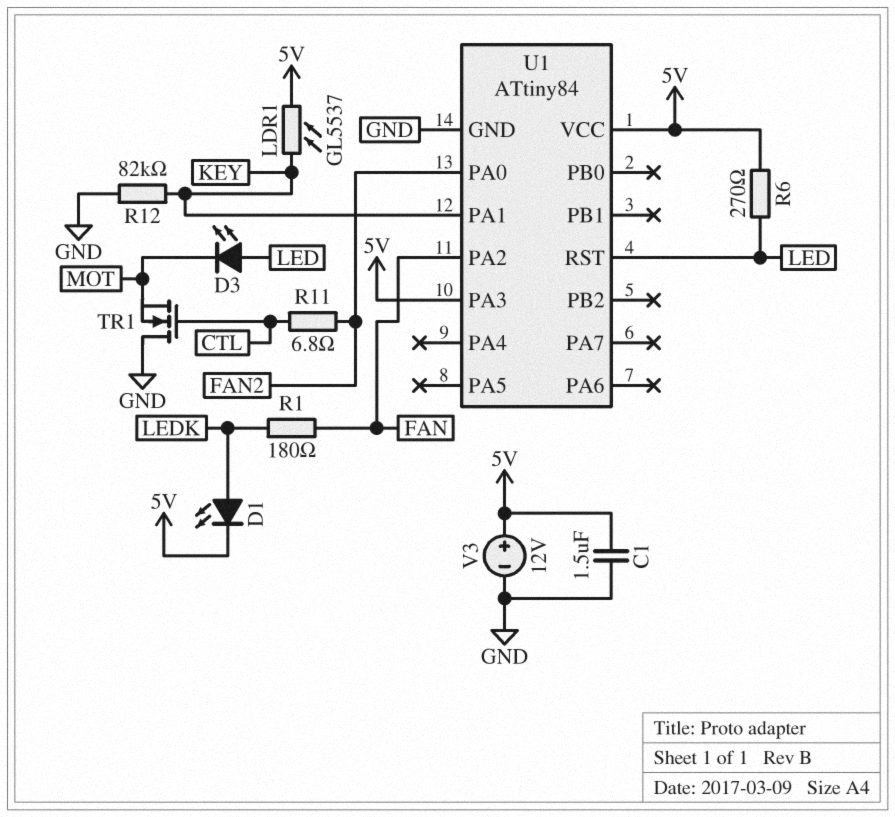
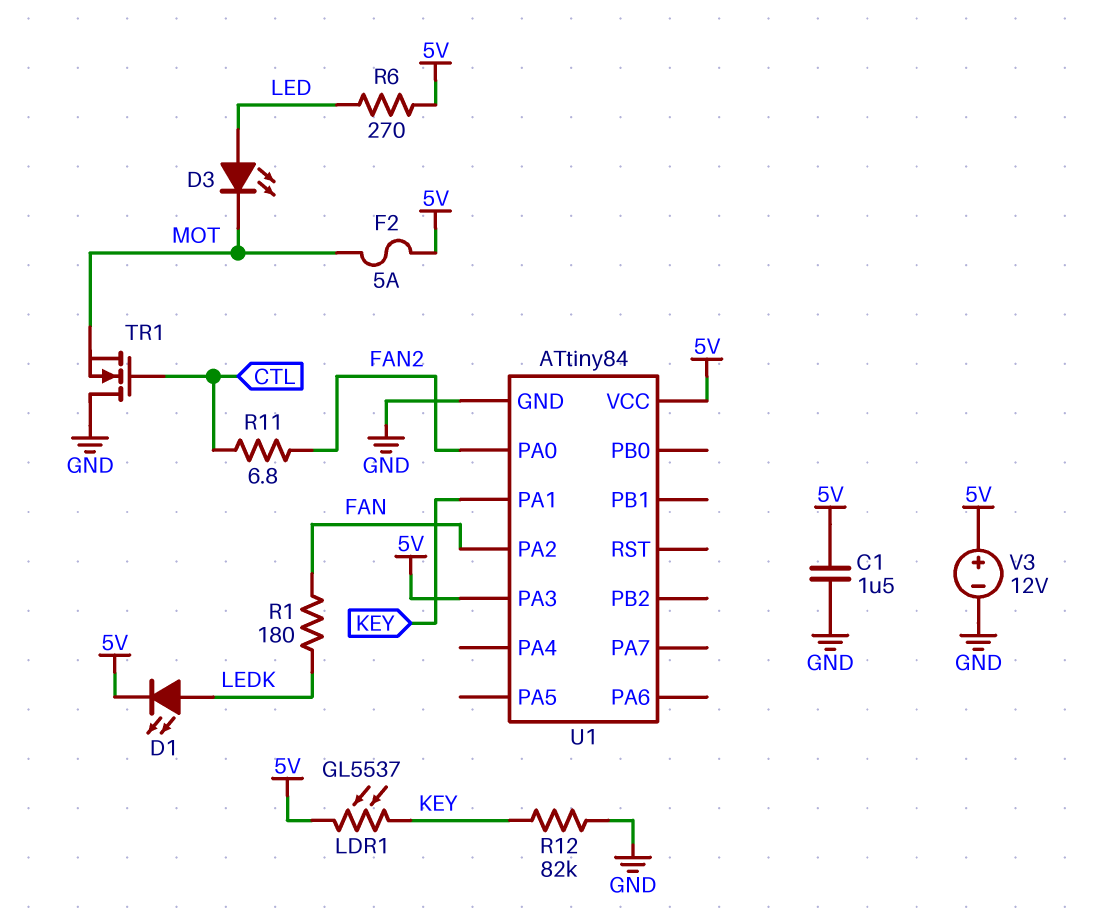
F2: none -> 5A (5V, MOT)
U1 pin RST: LED -> none

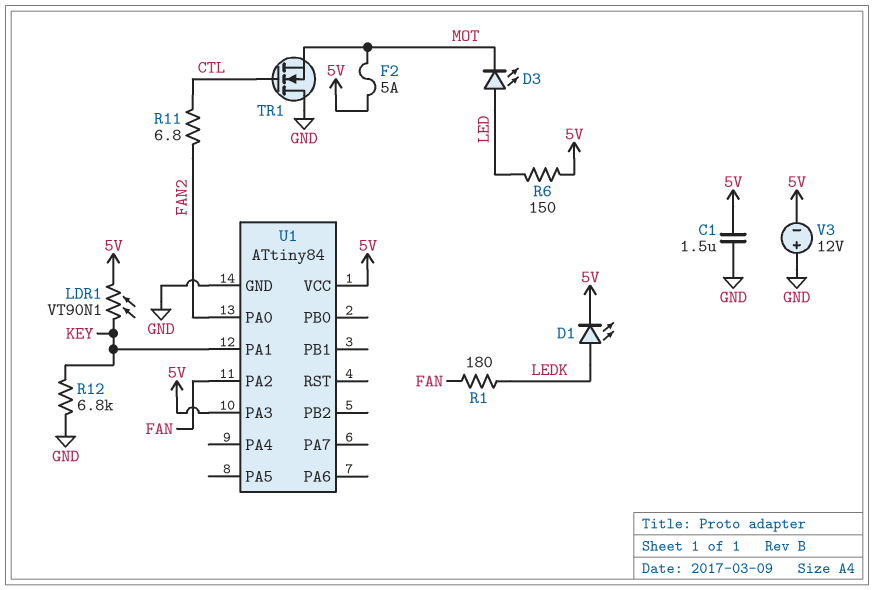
LDR1: GL5537 (5V, KEY) -> VT90N1 (5V, KEY)
R6: 270 (5V, LED) -> 150 (5V, LED)
R12: 82k (GND, KEY) -> 6.8k (GND, KEY)
V3: 12V (plus 5V, minus GND) -> 12V (plus GND, minus 5V)

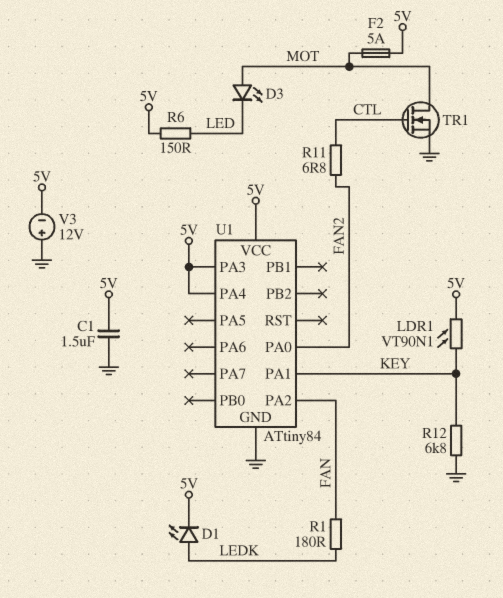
D3: LED (A LED, K MOT) -> LED (A MOT, K LED)
TR1: NMOS (G CTL, D GND, S MOT) -> NMOS (G CTL, D MOT, S GND)
U1 pin PA4: none -> 5V

